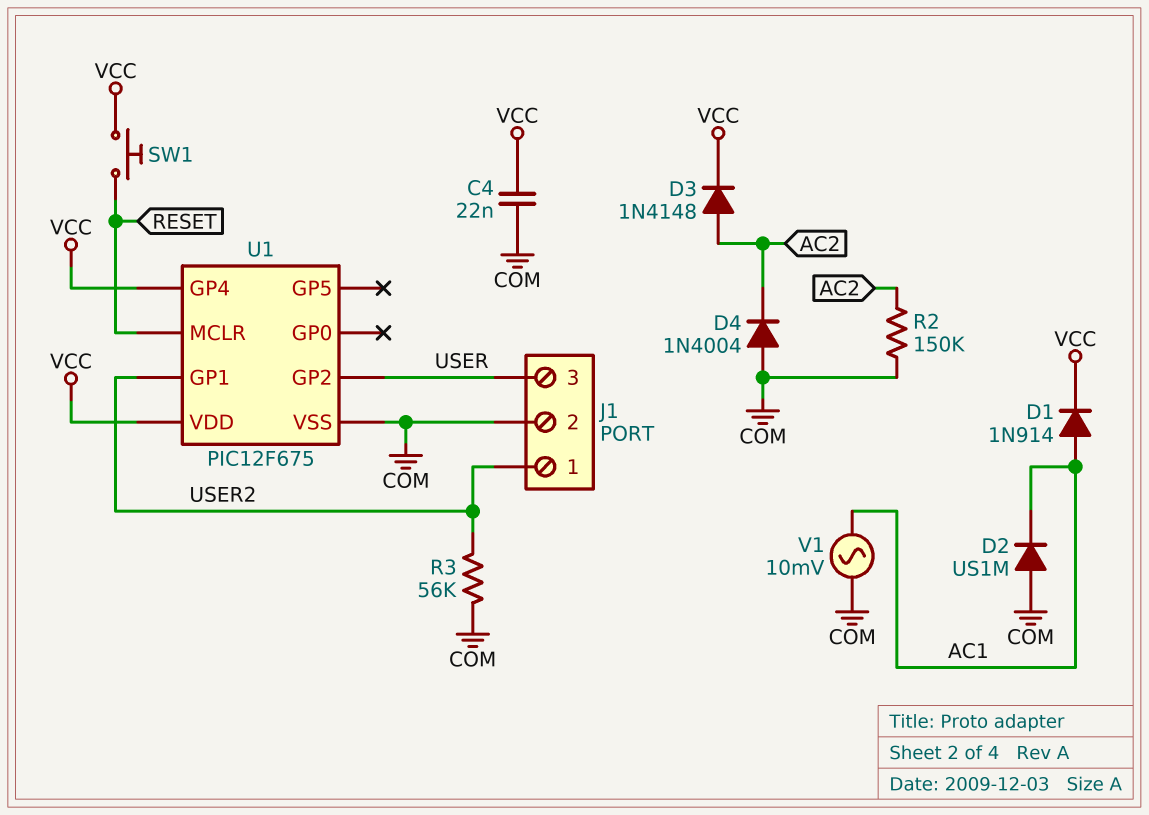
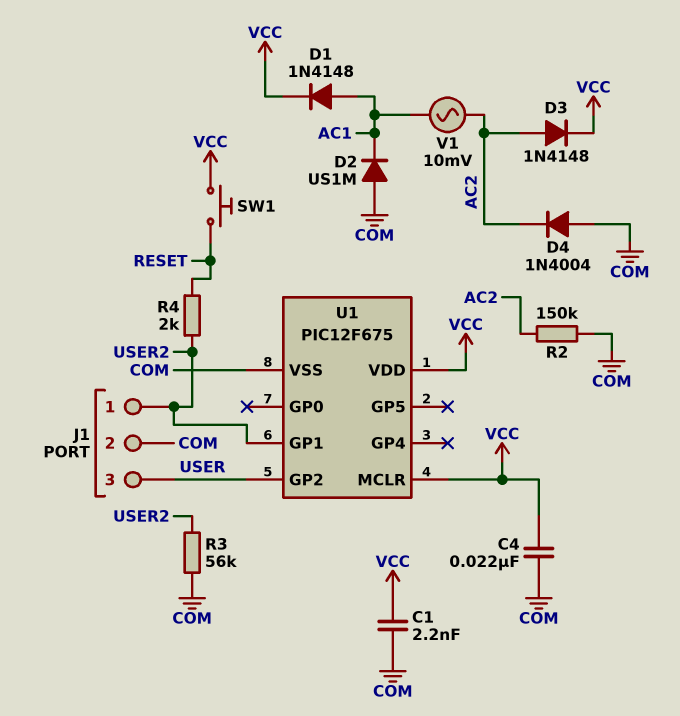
C1: none -> 2.2nF (COM, VCC)
D1: diode 1N914 (A AC1, K VCC) -> diode 1N4148 (A AC1, K VCC)
R4: none -> 2k (RESET, USER2)
U1 pin GP4: VCC -> none
U1 pin MCLR: RESET -> VCC
V1: AC 10mV (AC1, COM) -> AC 10mV (AC1, AC2)

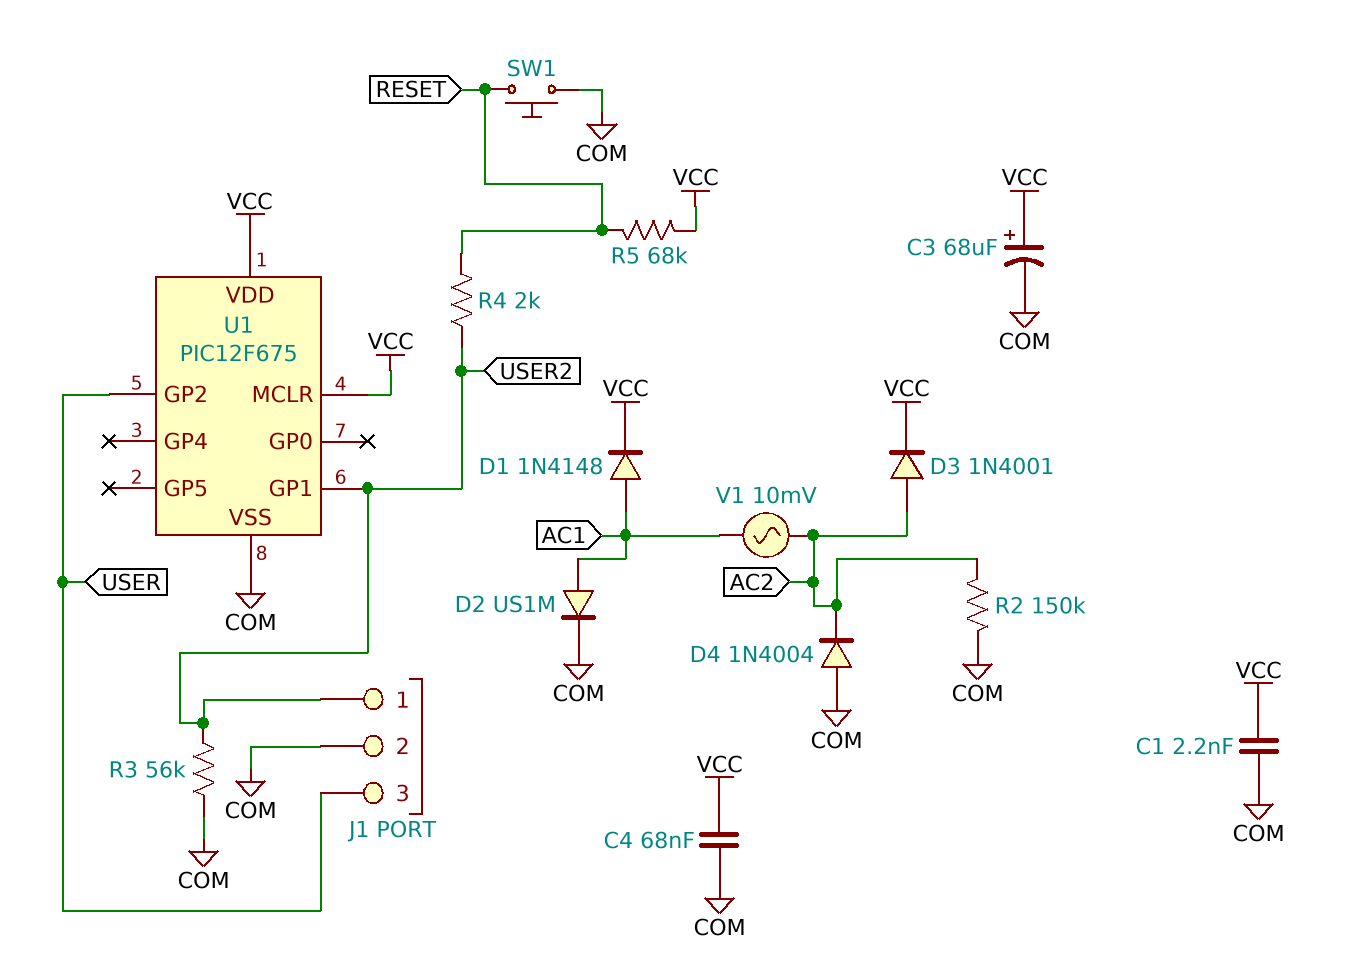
C3: none -> 68uF (plus VCC, minus COM)
C4: 22nF (COM, VCC) -> 68nF (COM, VCC)
D2: diode US1M (A COM, K AC1) -> diode US1M (A AC1, K COM)
D3: diode 1N4148 (A AC2, K VCC) -> diode 1N4001 (A AC2, K VCC)
R5: none -> 68k (RESET, VCC)
SW1: button (RESET, VCC) -> button (COM, RESET)

